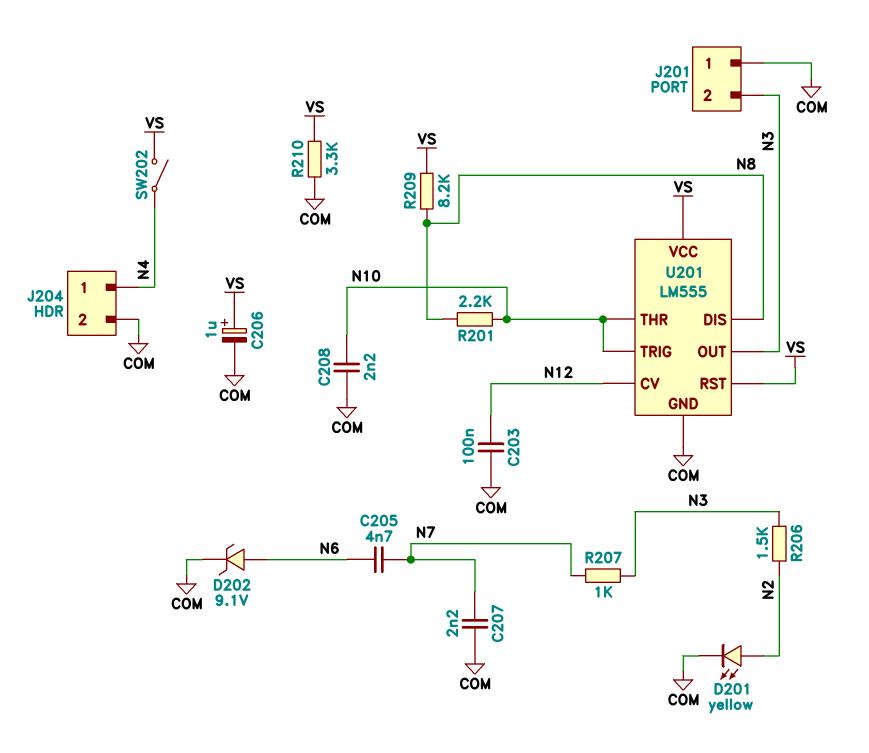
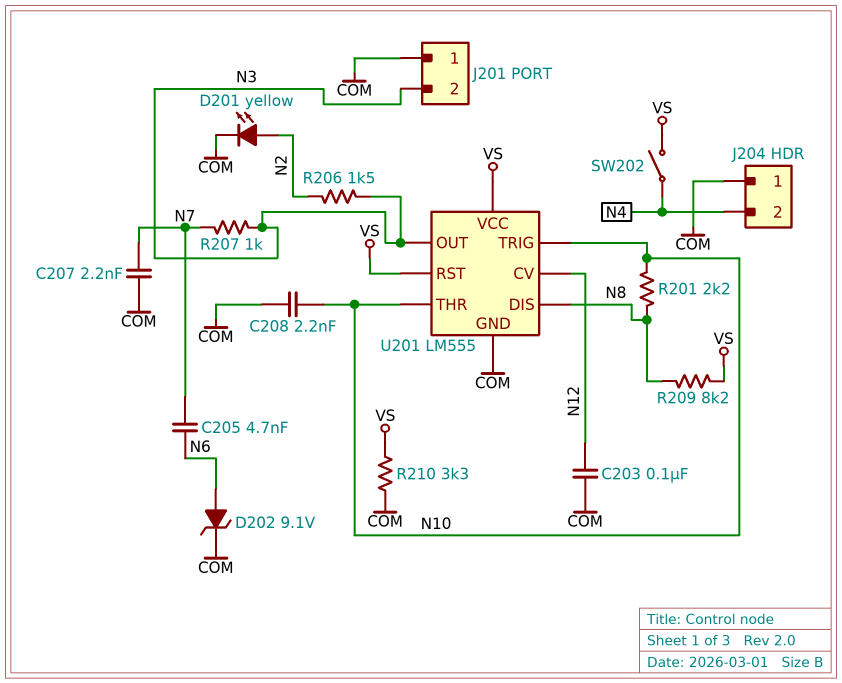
C206: 1uF (plus VS, minus COM) -> none
J204 pin 1: N4 -> COM
J204 pin 2: COM -> N4

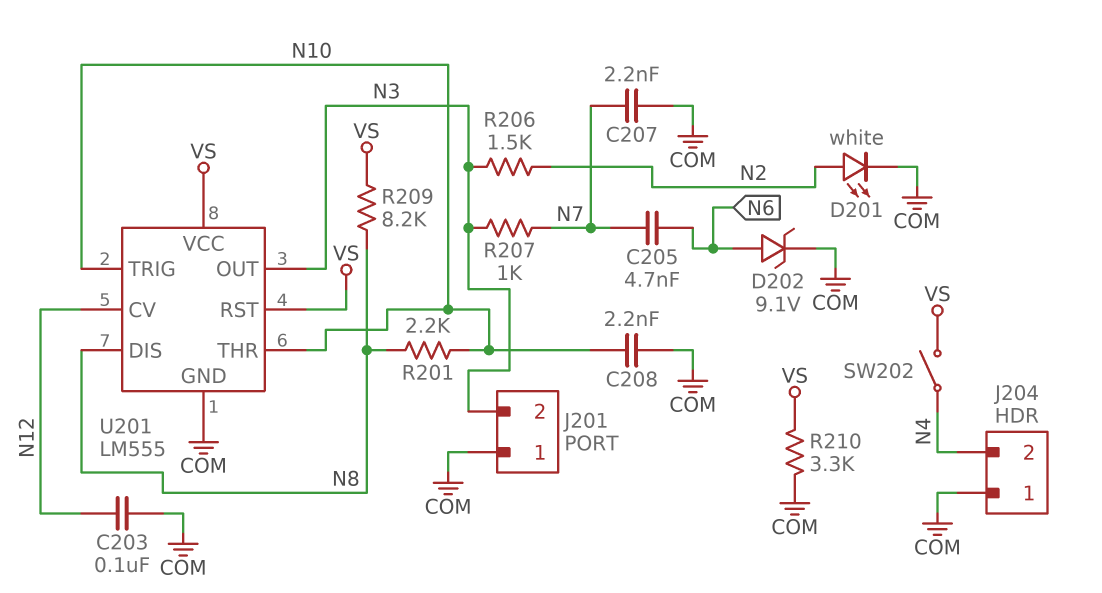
D201: LED yellow (A N2, K COM) -> LED white (A N2, K COM)

